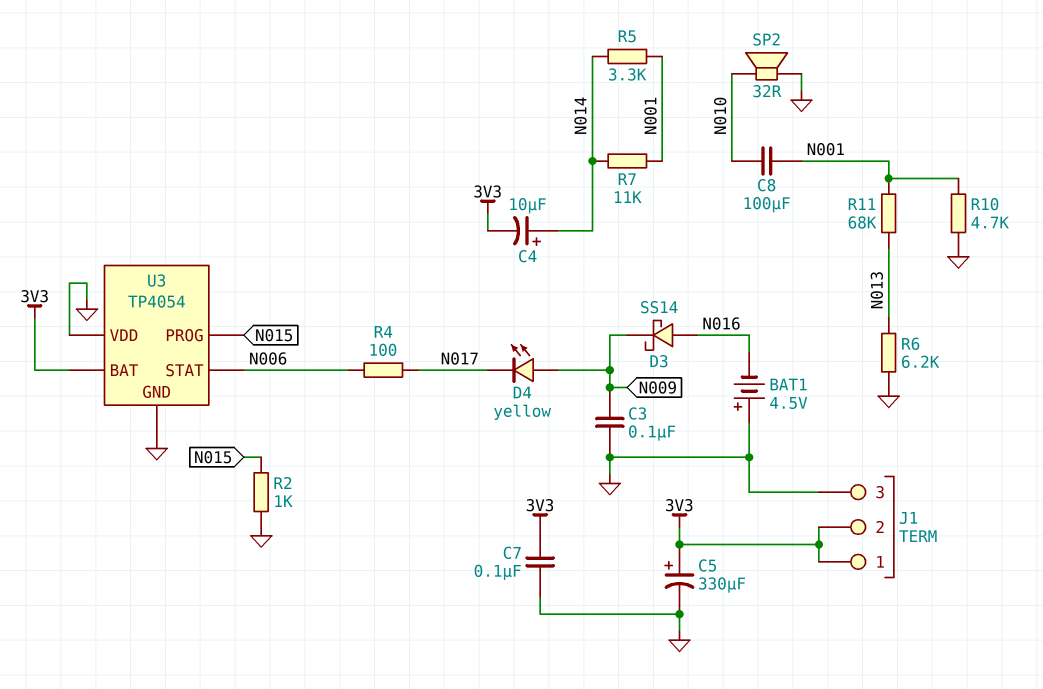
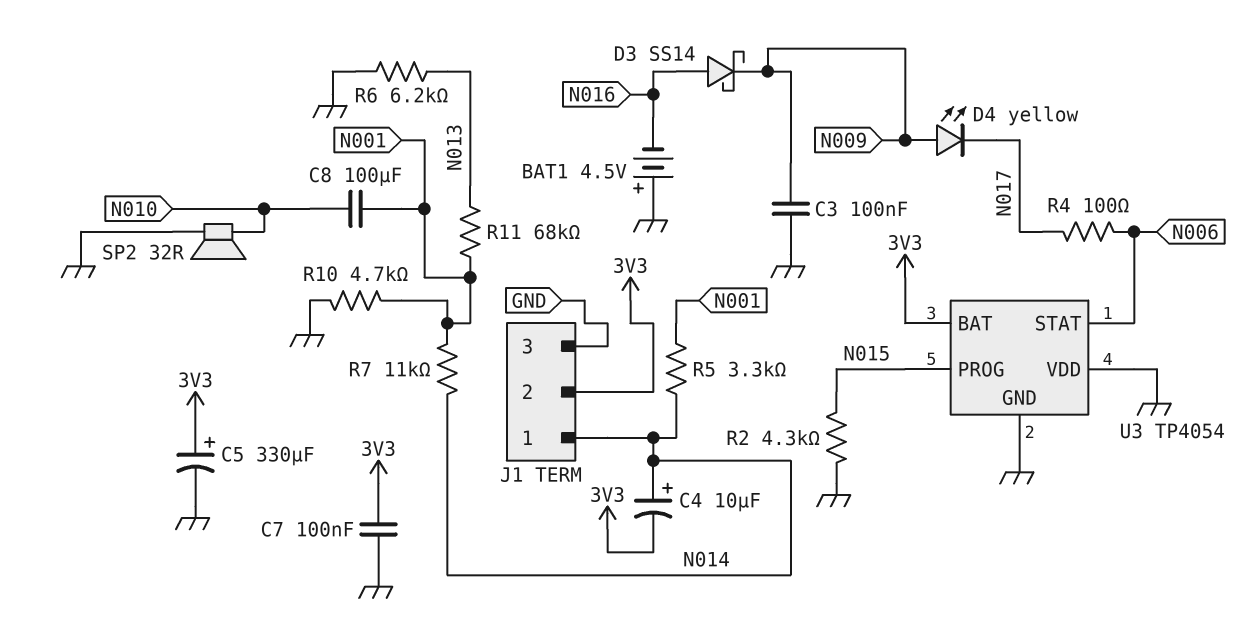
J1 pin 1: 3V3 -> N014
R2: 1k (GND, N015) -> 4.3k (GND, N015)

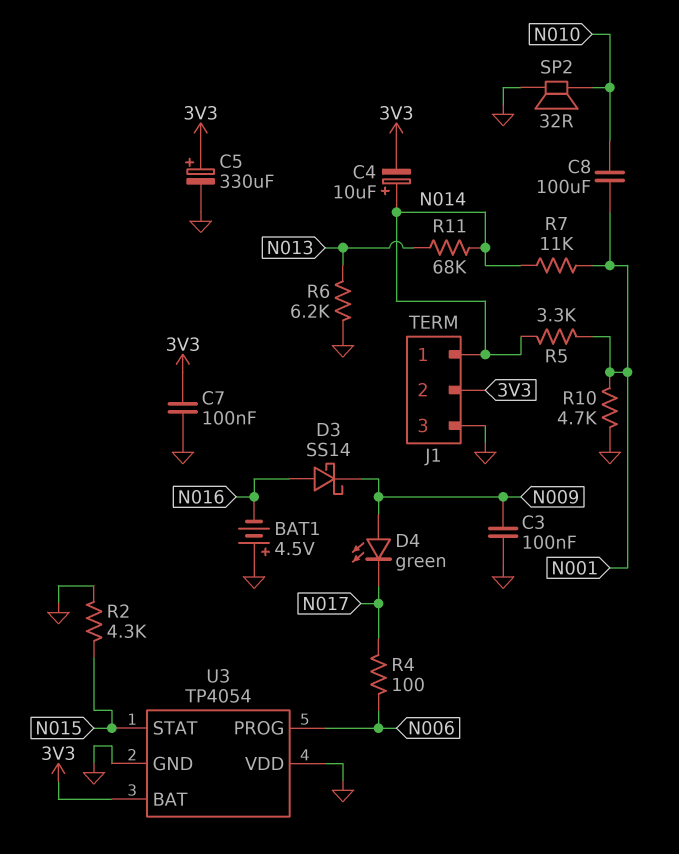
D4: LED yellow (A N009, K N017) -> LED green (A N009, K N017)
R11: 68k (N001, N013) -> 68k (N013, N014)
U3 pin PROG: N015 -> N006
U3 pin STAT: N006 -> N015

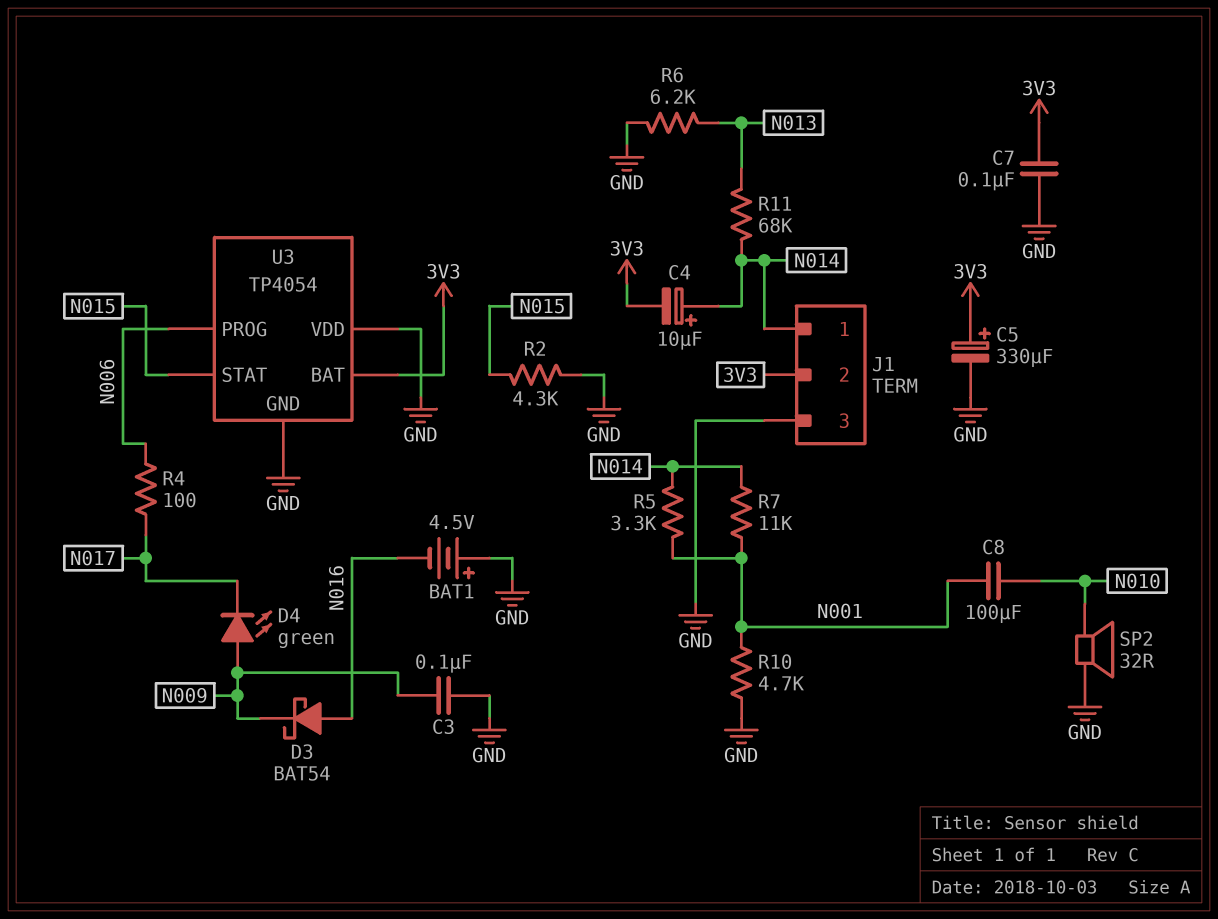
D3: schottky SS14 (A N016, K N009) -> schottky BAT54 (A N016, K N009)

